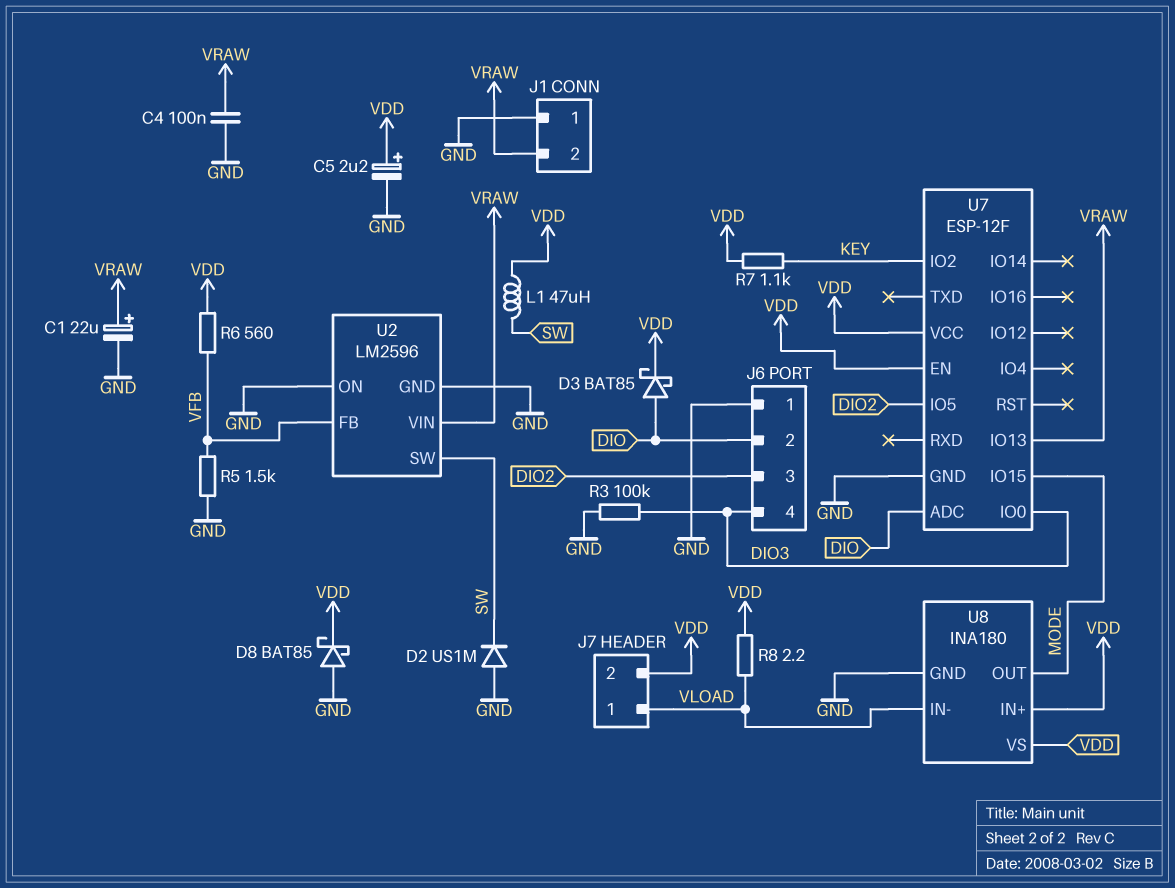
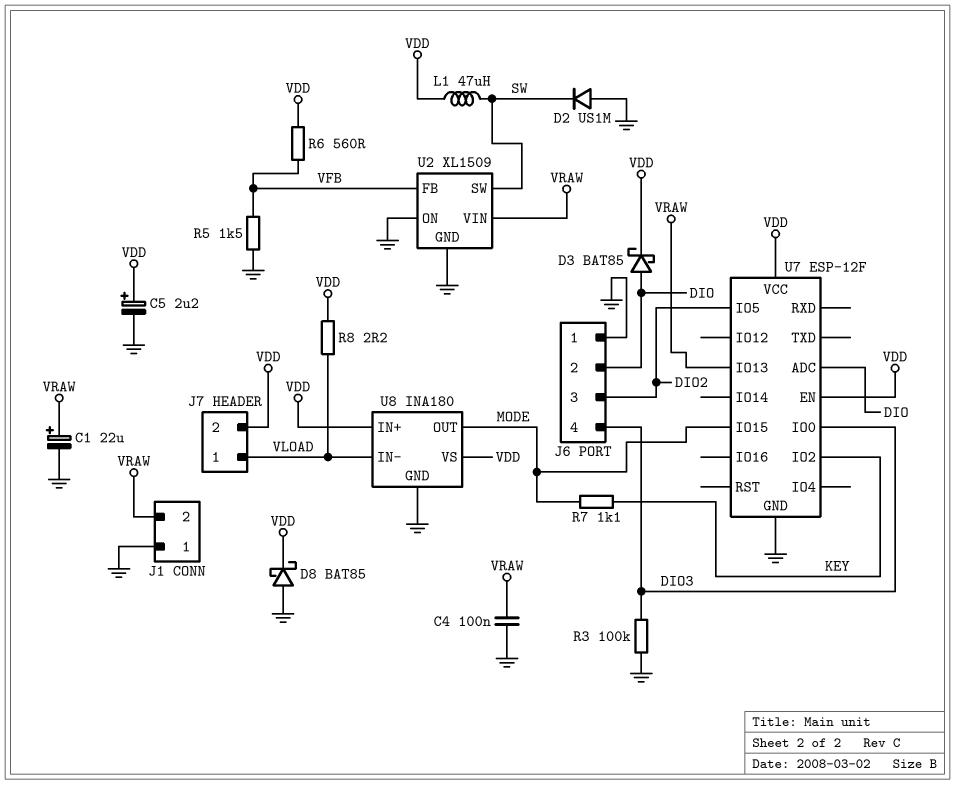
R7: 1.1k (KEY, VDD) -> 1.1k (KEY, MODE)
U2: LM2596 -> XL1509

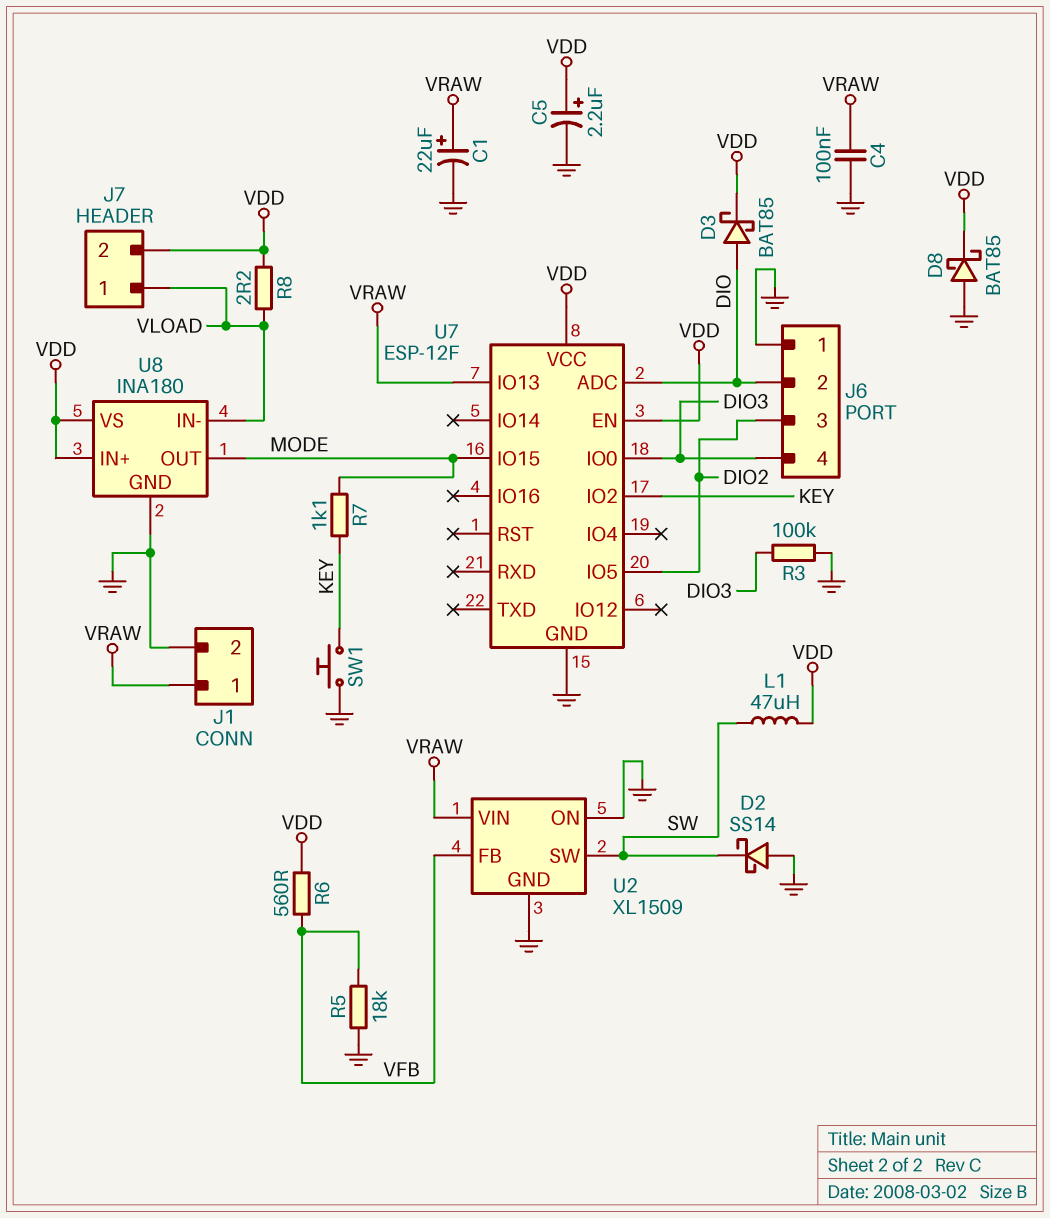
D2: diode US1M (A GND, K SW) -> schottky SS14 (A GND, K SW)
J1 pin 1: GND -> VRAW
J1 pin 2: VRAW -> GND
R5: 1.5k (GND, VFB) -> 18k (GND, VFB)
SW1: none -> button (GND, KEY)

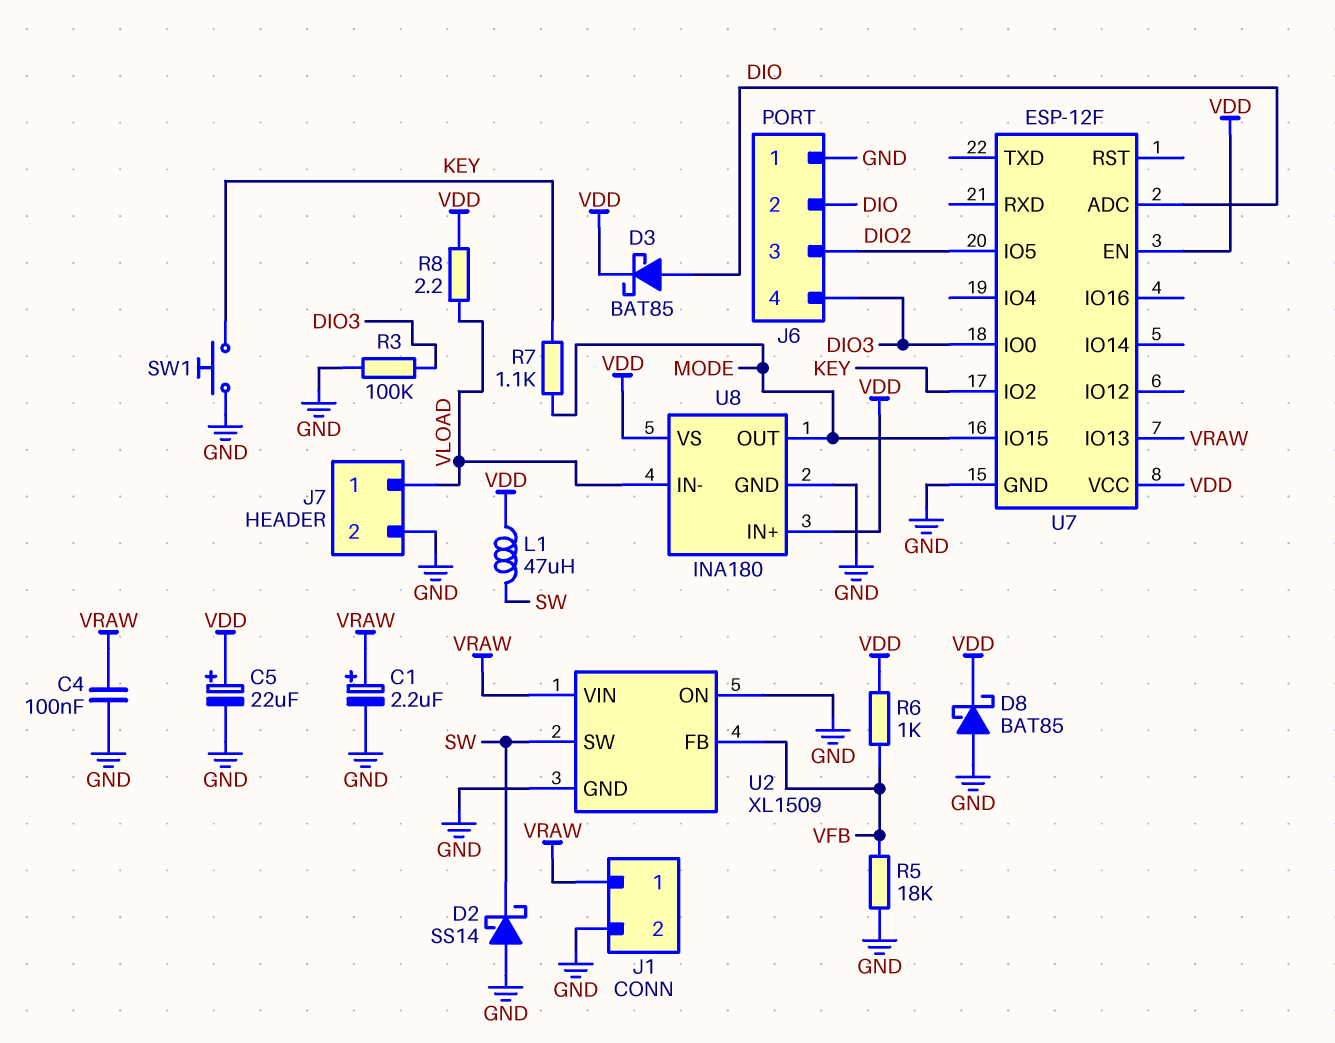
C1: 22uF (plus VRAW, minus GND) -> 2.2uF (plus VRAW, minus GND)
C5: 2.2uF (plus VDD, minus GND) -> 22uF (plus VDD, minus GND)
J7 pin 2: VDD -> GND
R6: 560 (VDD, VFB) -> 1k (VDD, VFB)

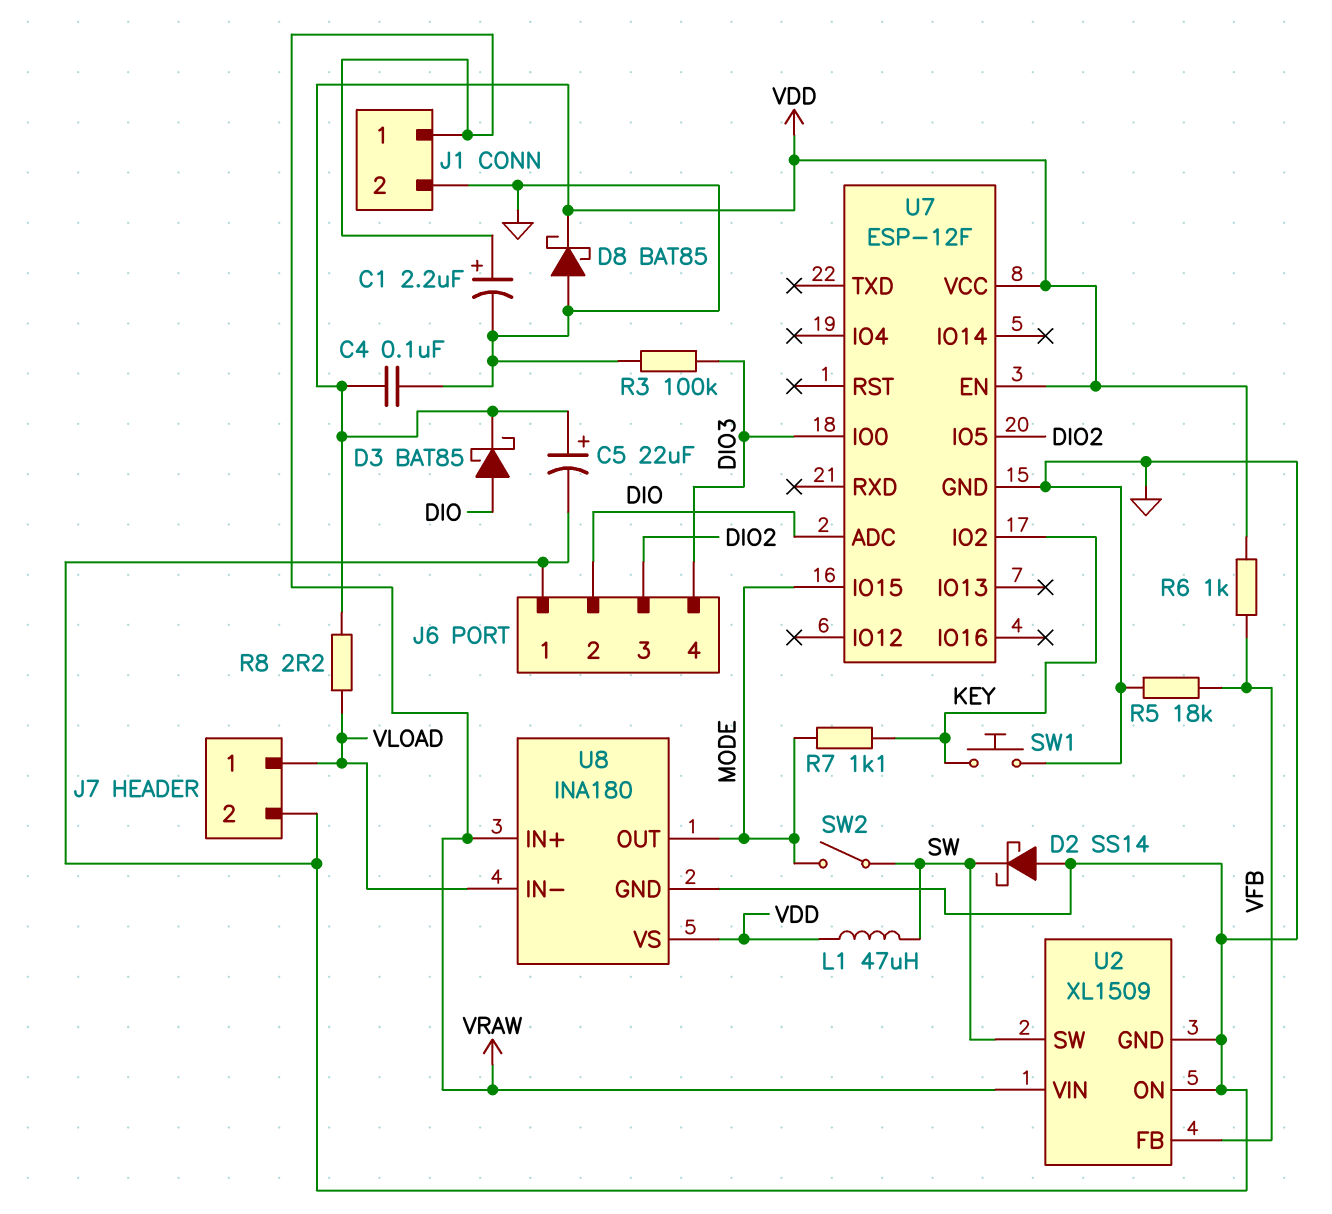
C4: 100nF (GND, VRAW) -> 100nF (GND, VDD)
SW2: none -> switch (MODE, SW)
U7 pin IO13: VRAW -> none
U8 pin IN+: VDD -> VRAW

